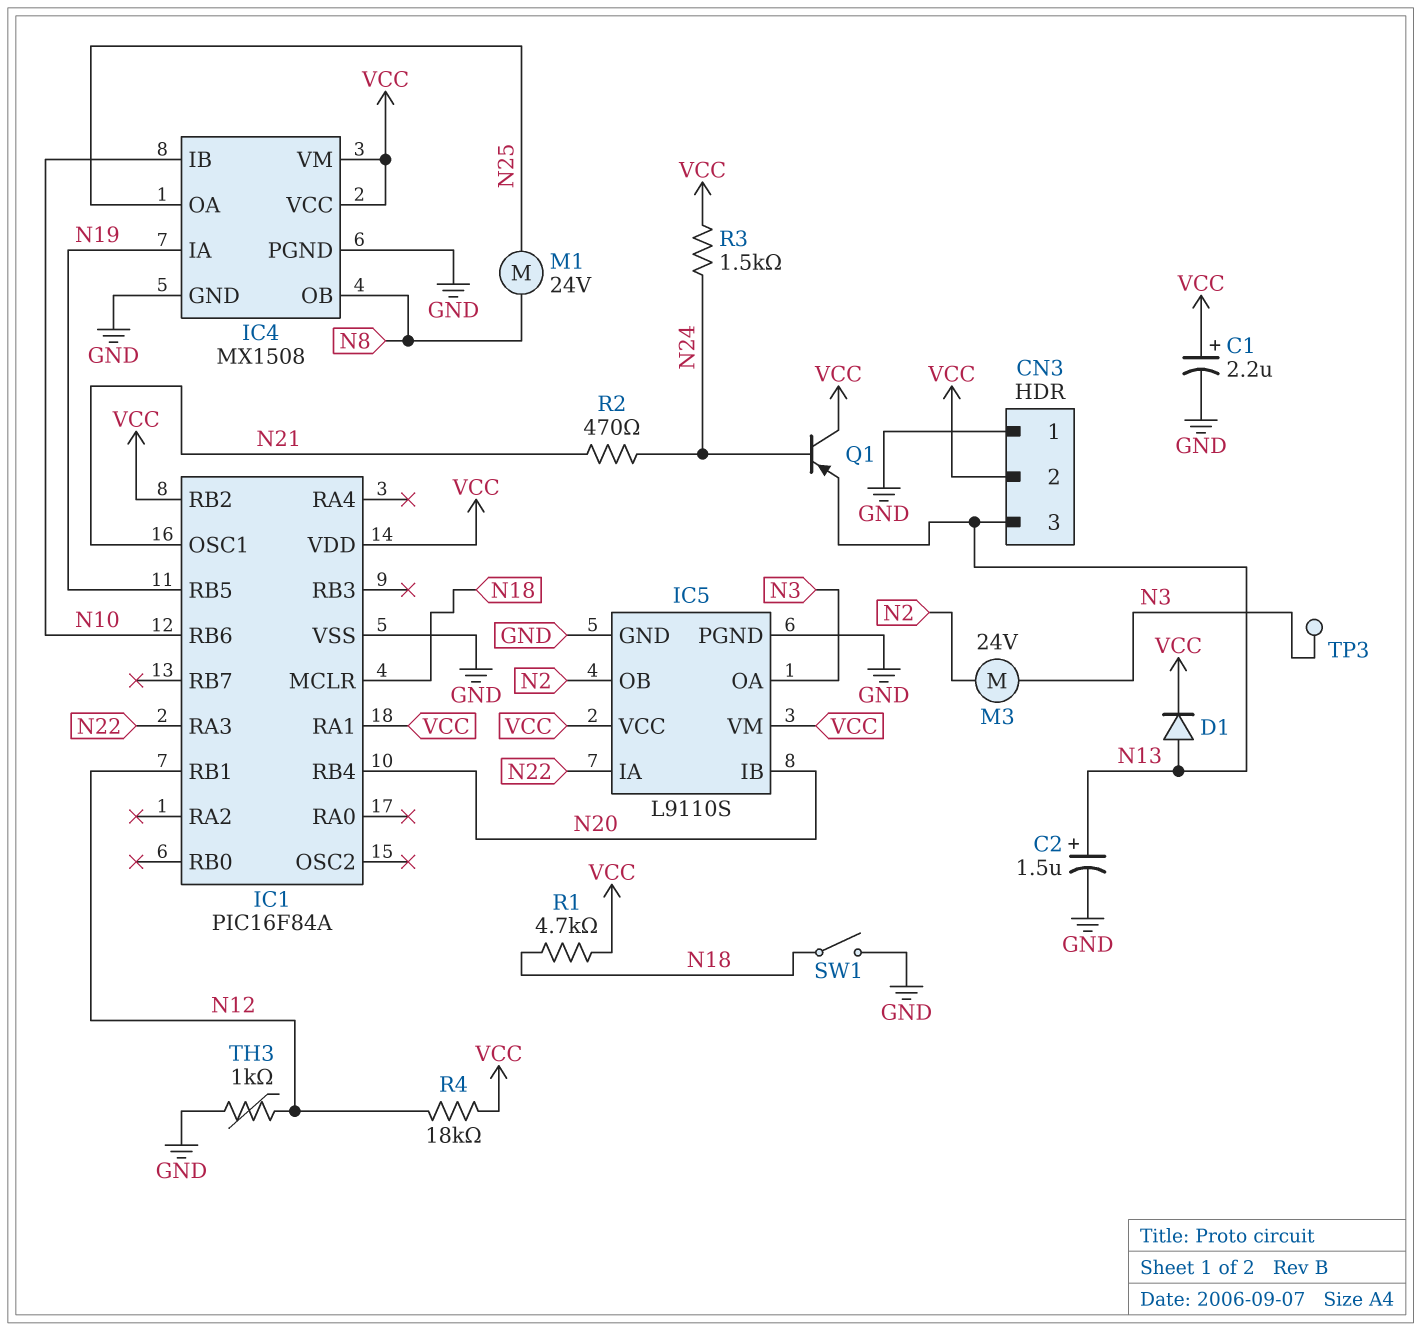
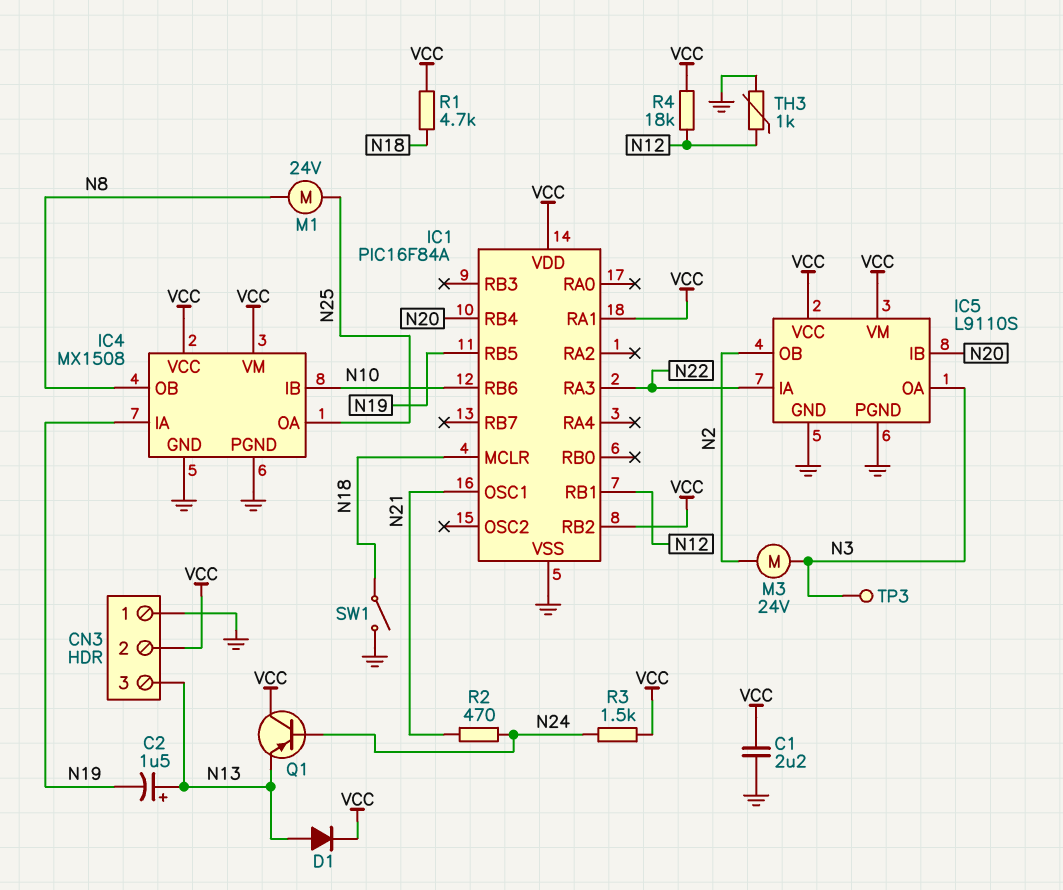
C1: 2.2uF (plus VCC, minus GND) -> 2.2uF (GND, VCC)
C2: 1.5uF (plus N13, minus GND) -> 1.5uF (plus N13, minus N19)

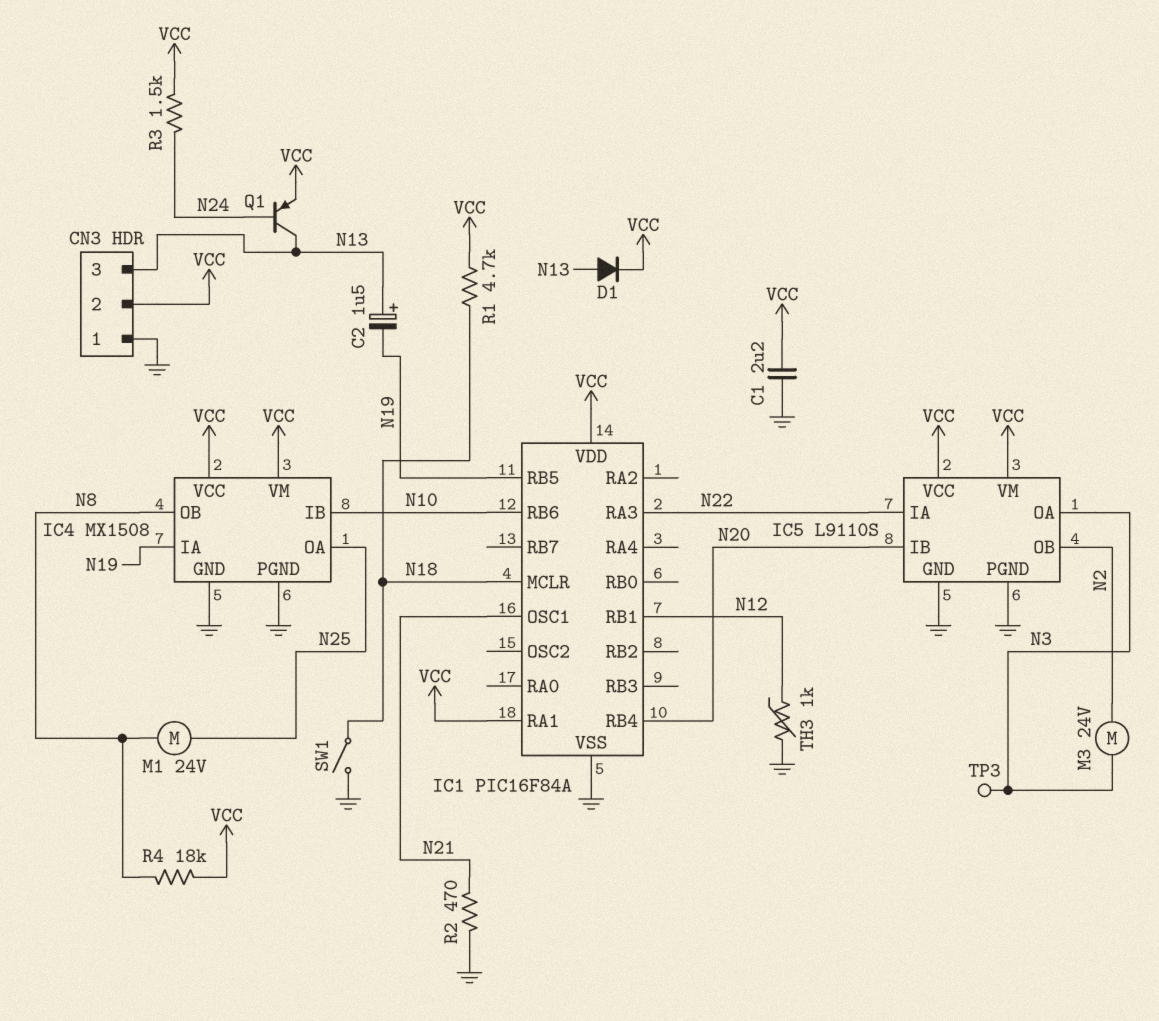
IC1 pin RB2: VCC -> none
Q1: PNP (B N24, C VCC, E N13) -> PNP (B N24, C N13, E VCC)
R2: 470 (N21, N24) -> 470 (GND, N21)
R4: 18k (N12, VCC) -> 18k (N8, VCC)

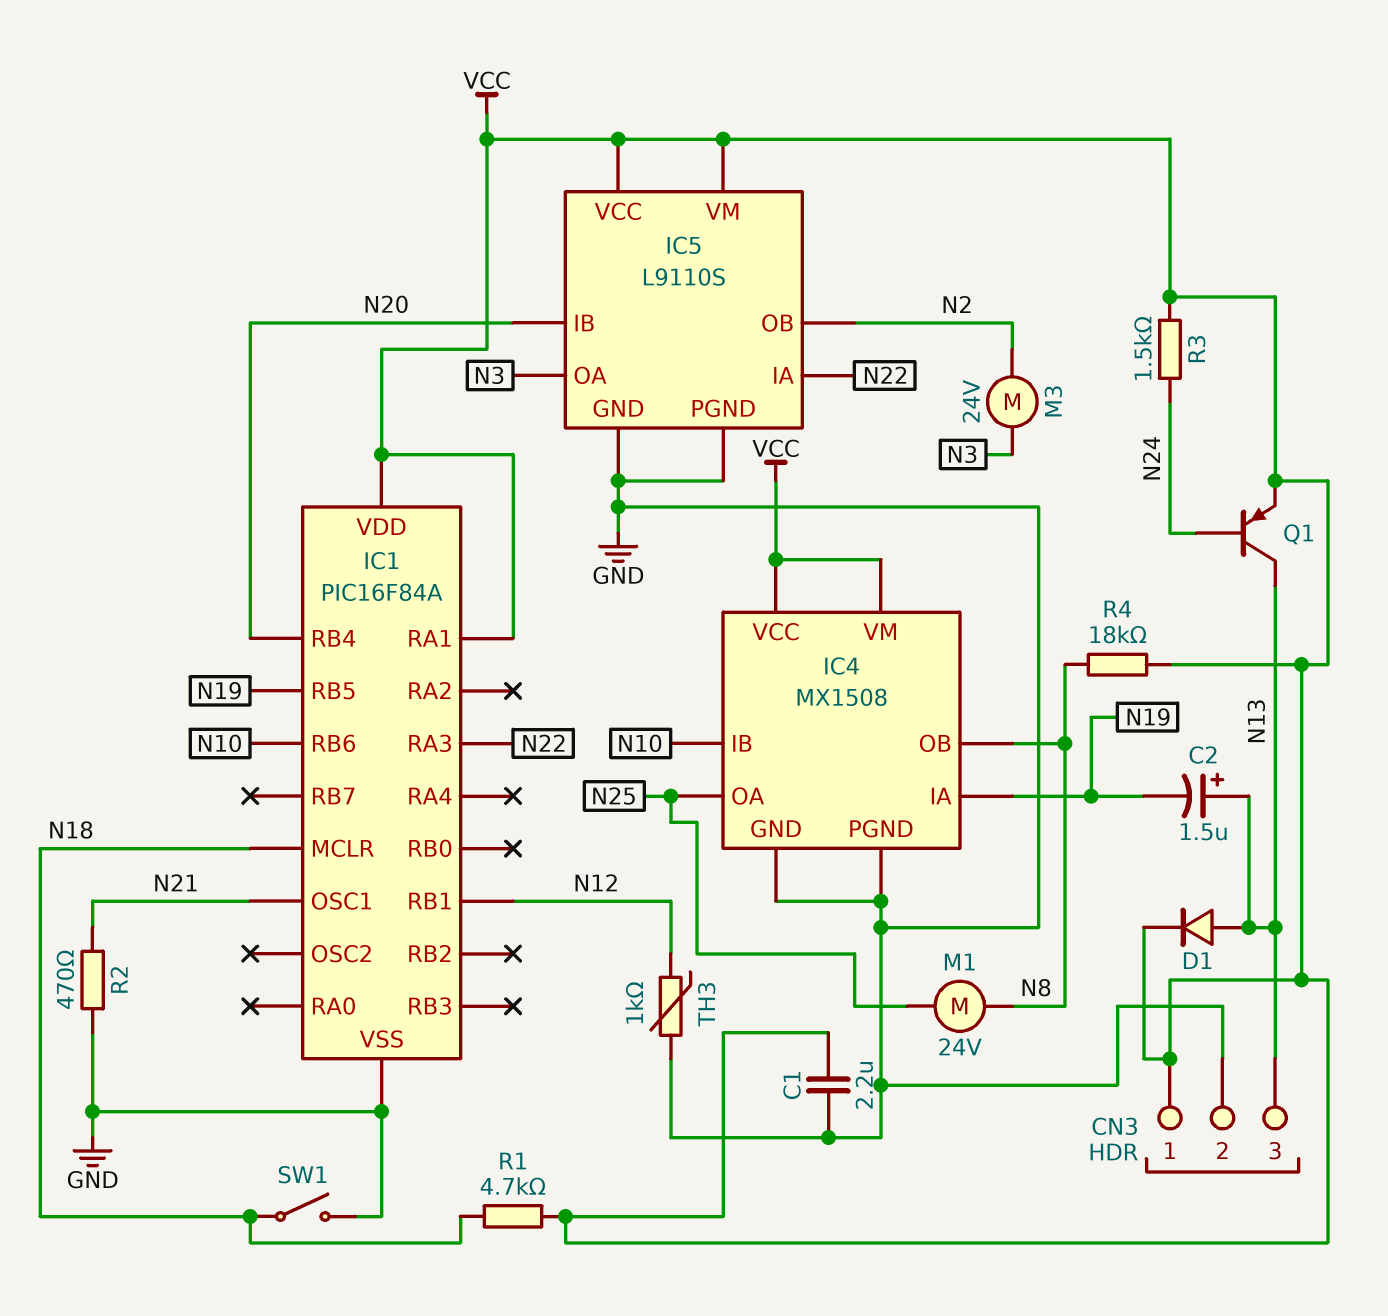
CN3 pin 1: GND -> VCC
CN3 pin 2: VCC -> GND
TP3: test point (N3) -> none

